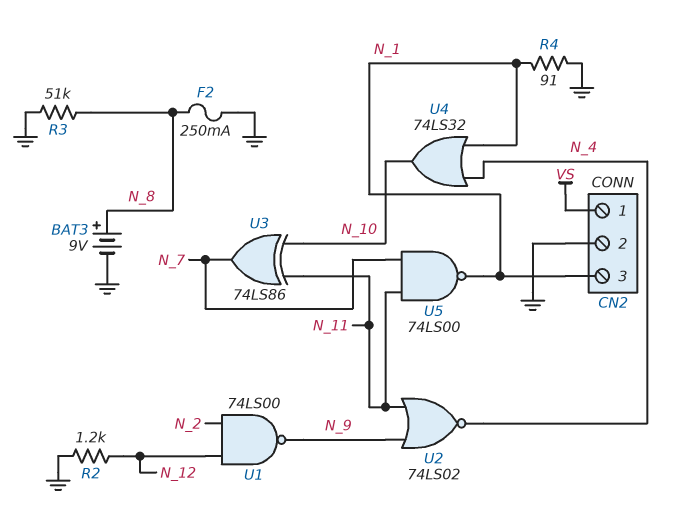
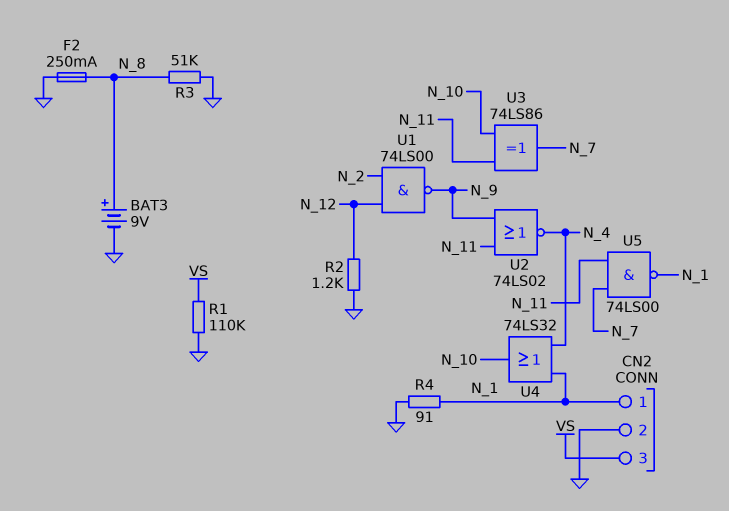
CN2 pin 1: VS -> N_1
CN2 pin 3: N_1 -> VS
R1: none -> 110k (GND, VS)

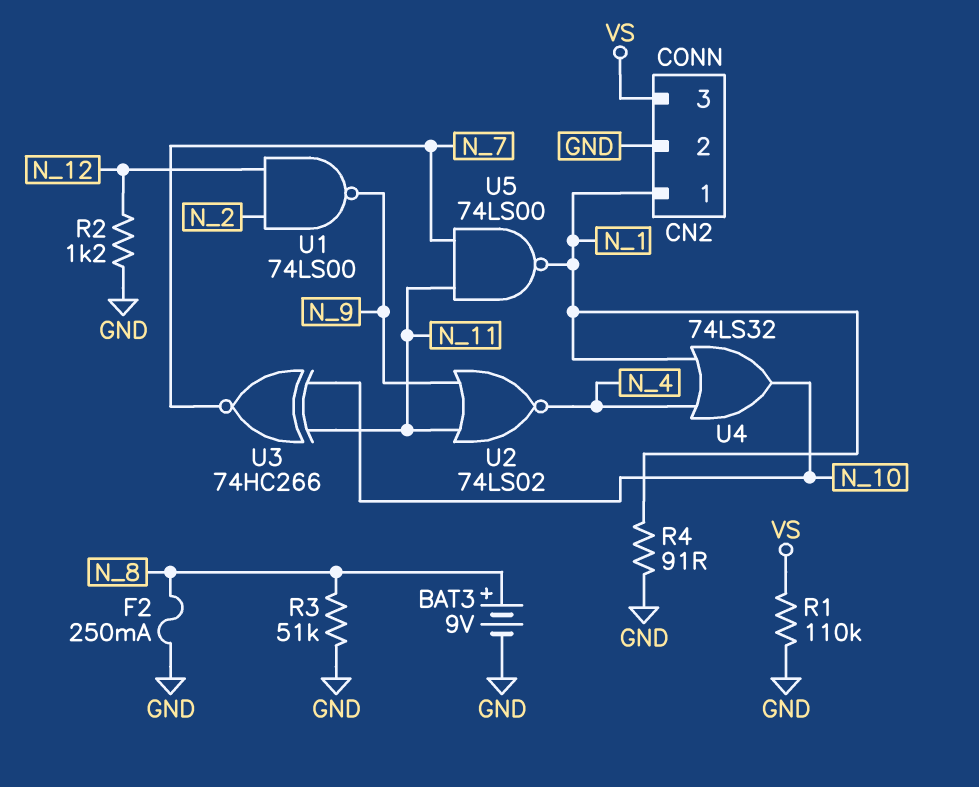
U3: XOR 74LS86 (in N_10, in N_11, out N_7) -> XNOR 74HC266 (in N_10, in N_11, out N_7)

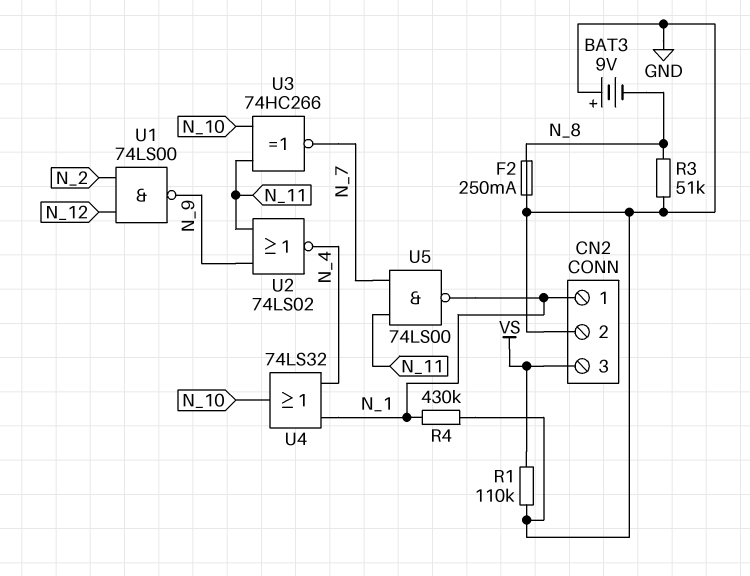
BAT3: 9V (plus N_8, minus GND) -> 9V (plus GND, minus N_8)
R2: 1.2k (GND, N_12) -> none
R4: 91 (GND, N_1) -> 430k (GND, N_1)

